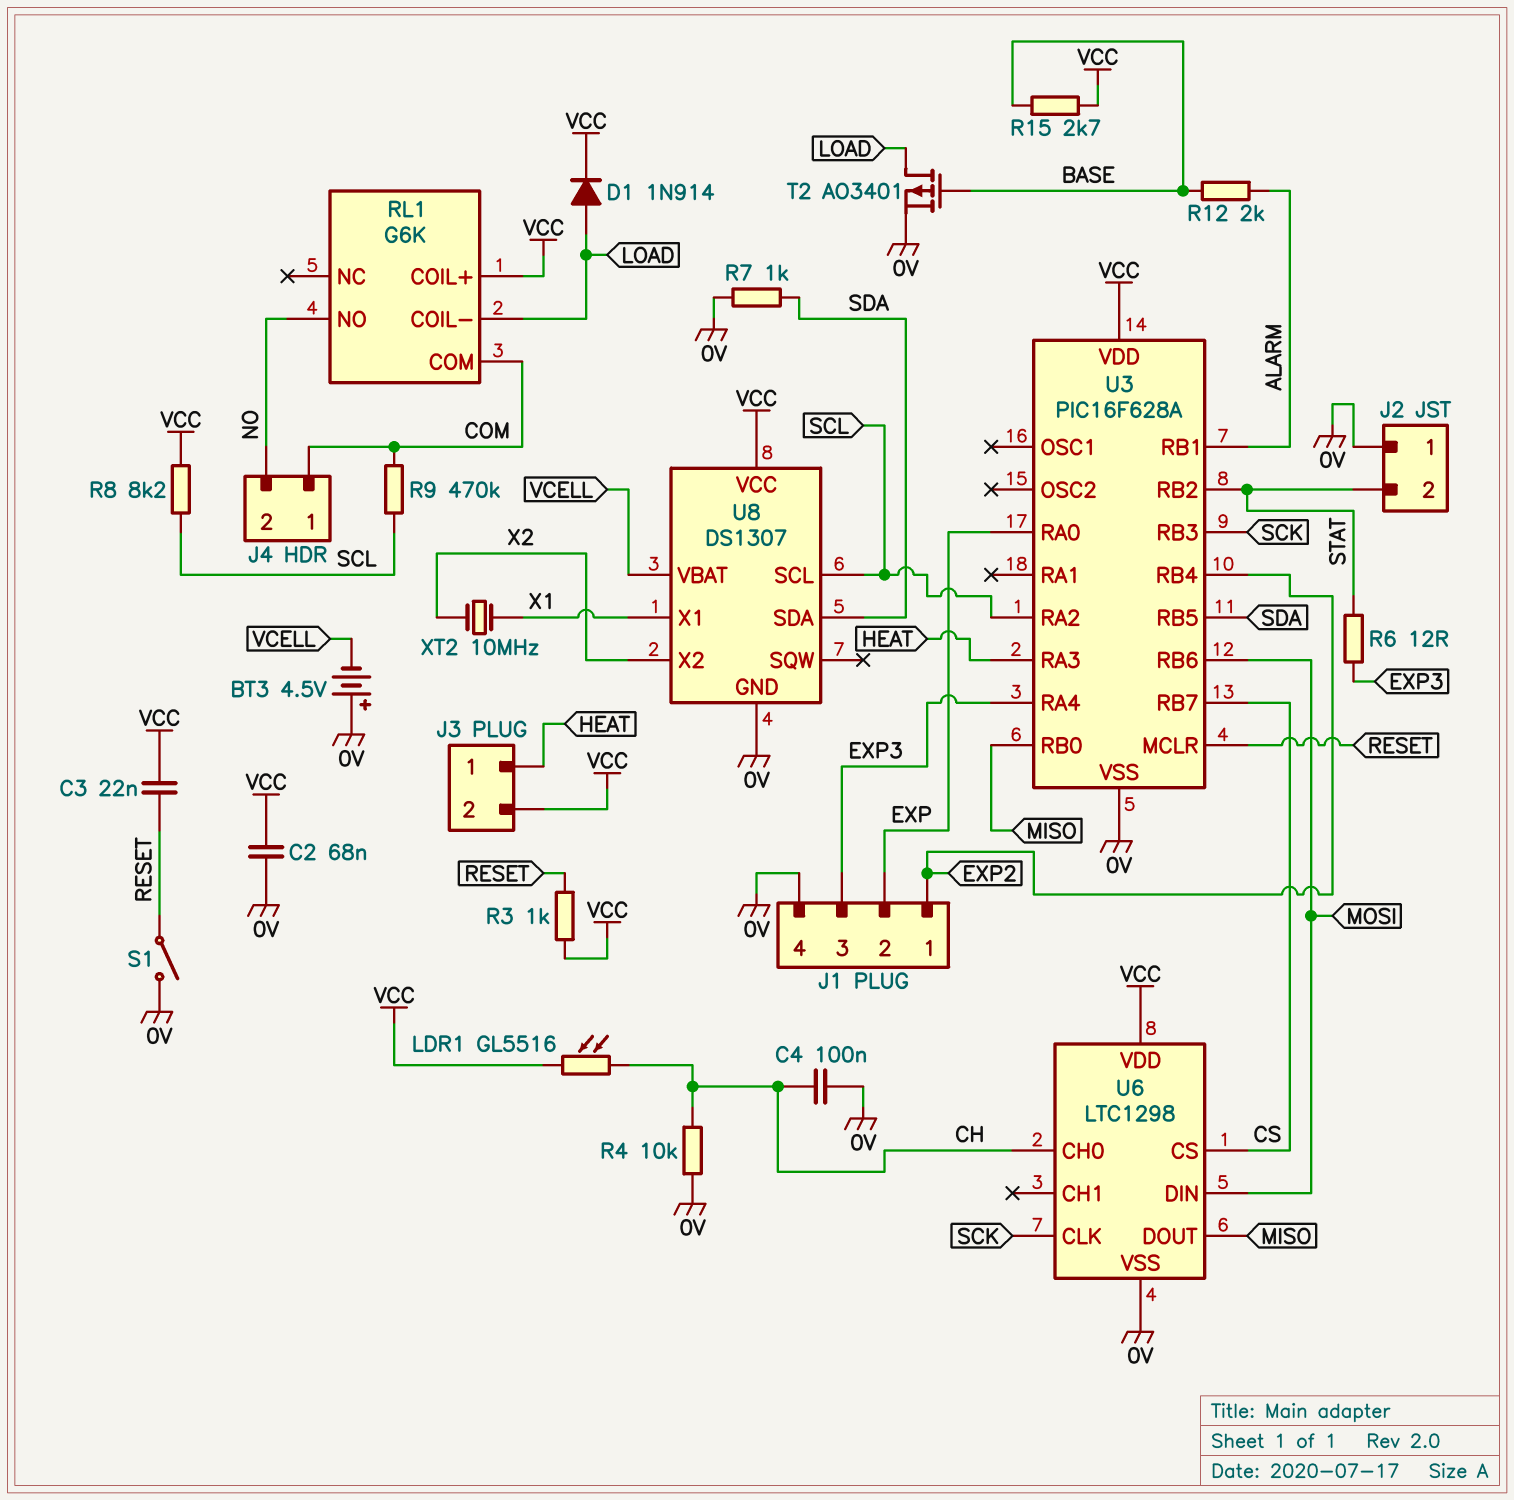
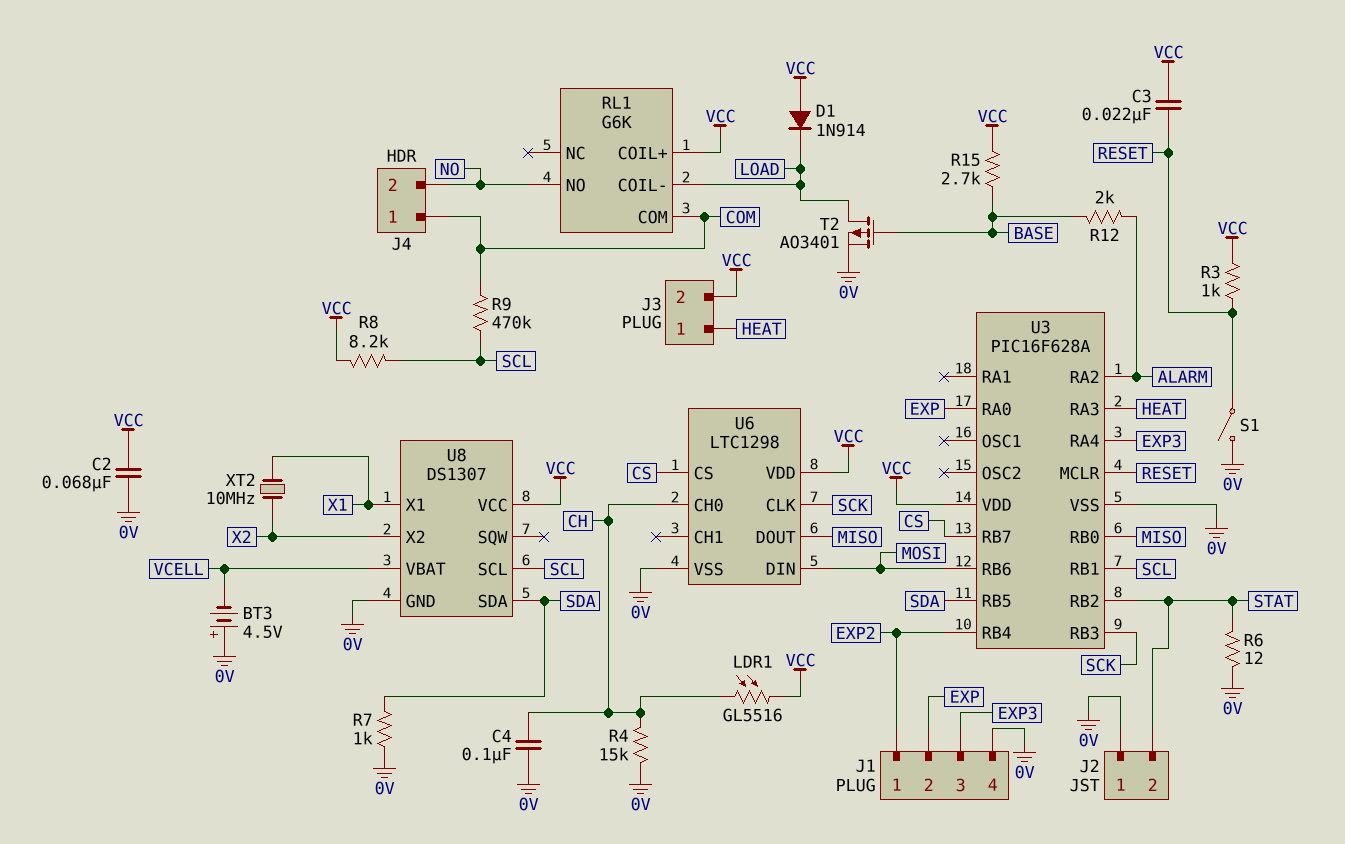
D1: diode 1N914 (A LOAD, K VCC) -> diode 1N914 (A VCC, K LOAD)
R4: 10k (0V, CH) -> 15k (0V, CH)
R6: 12 (EXP3, STAT) -> 12 (0V, STAT)
U3 pin RA2: SCL -> ALARM
U3 pin RB1: ALARM -> SCL

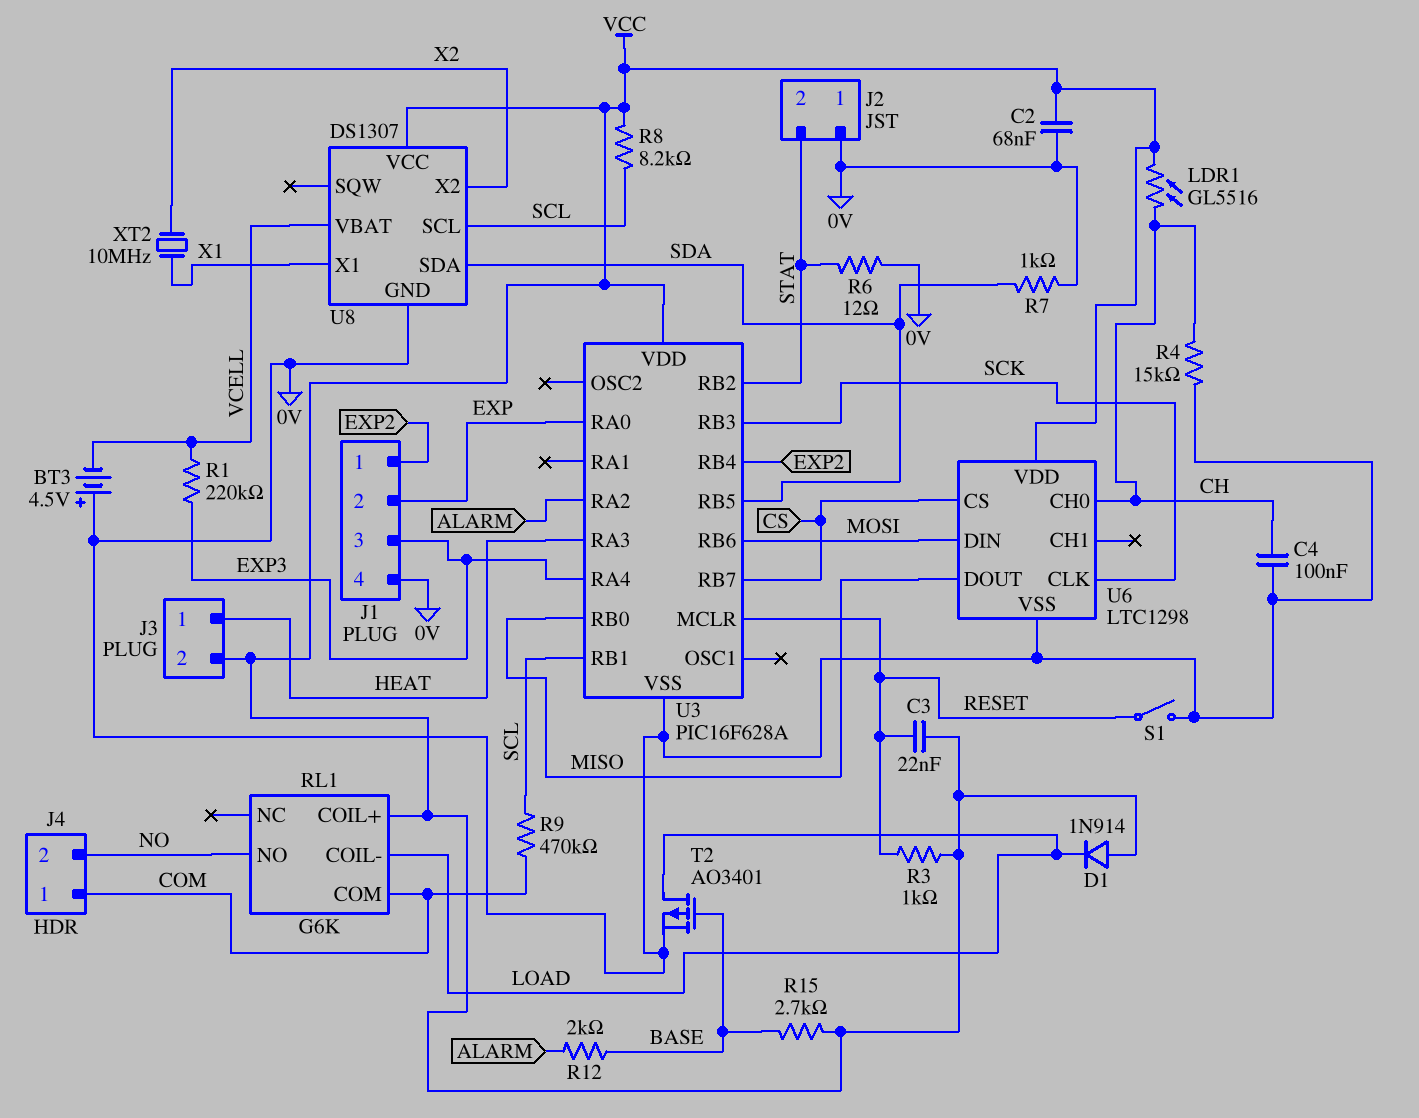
R1: none -> 220k (EXP3, VCELL)

